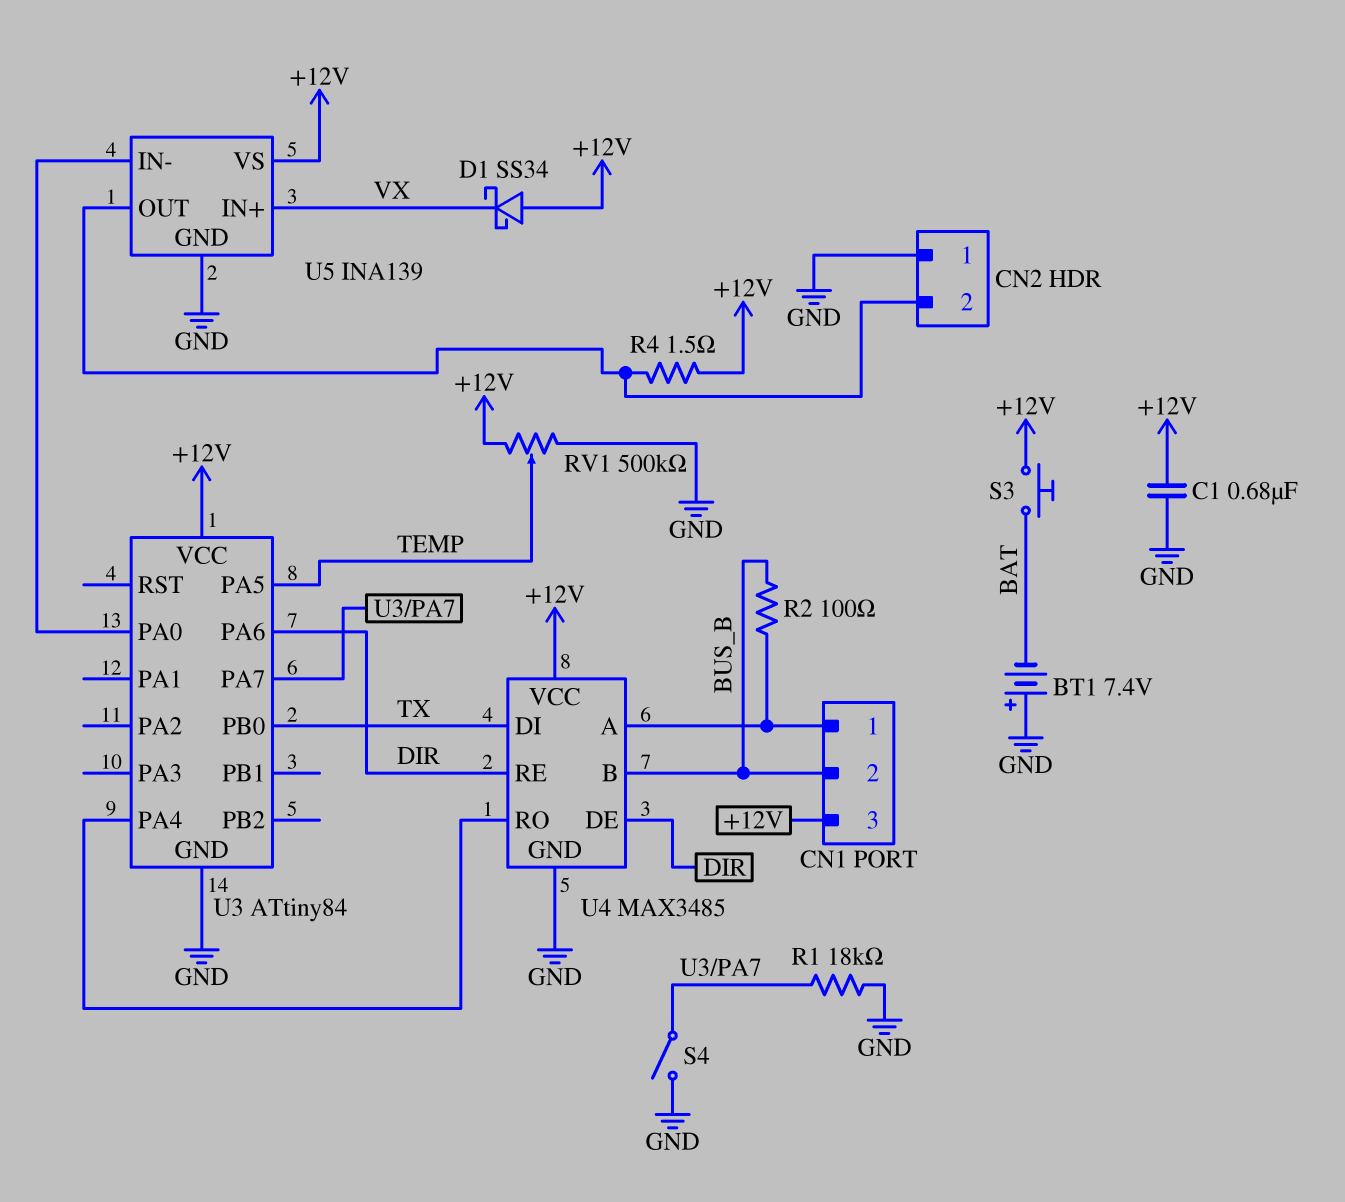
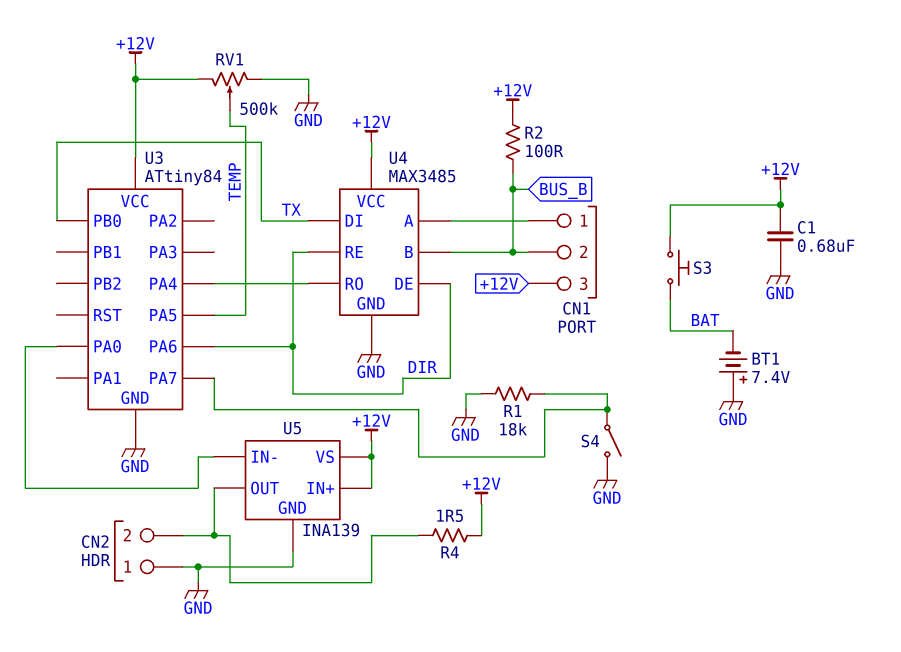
D1: schottky SS34 (A +12V, K VX) -> none
R2: 100 (BUS_B, CN1/1) -> 100 (+12V, BUS_B)
U5 pin IN+: VX -> +12V

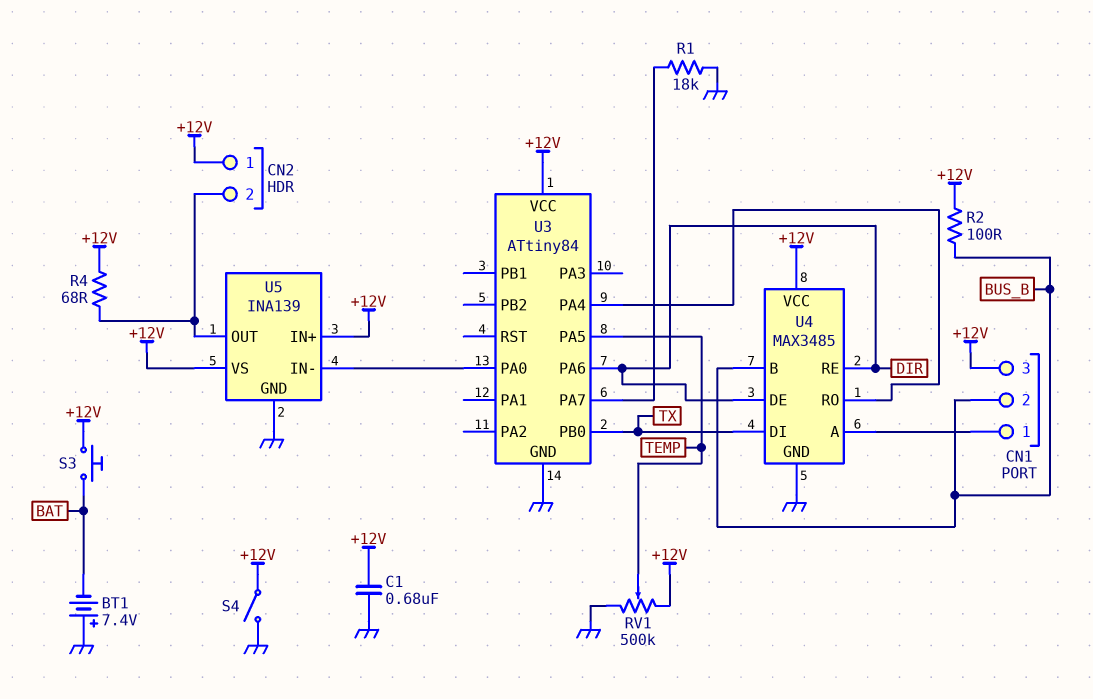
CN2 pin 1: GND -> +12V
R4: 1.5 (+12V, CN2/2) -> 68 (+12V, CN2/2)
S4: switch (GND, U3/PA7) -> switch (+12V, GND)

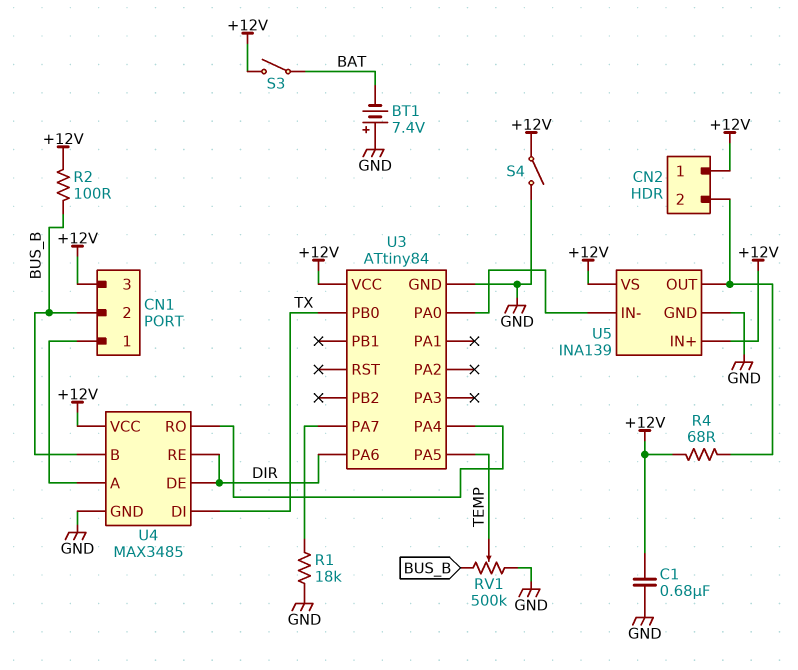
RV1: 500k (+12V, GND, wiper TEMP) -> 500k (BUS_B, GND, wiper TEMP)
S3: button (+12V, BAT) -> switch (+12V, BAT)

